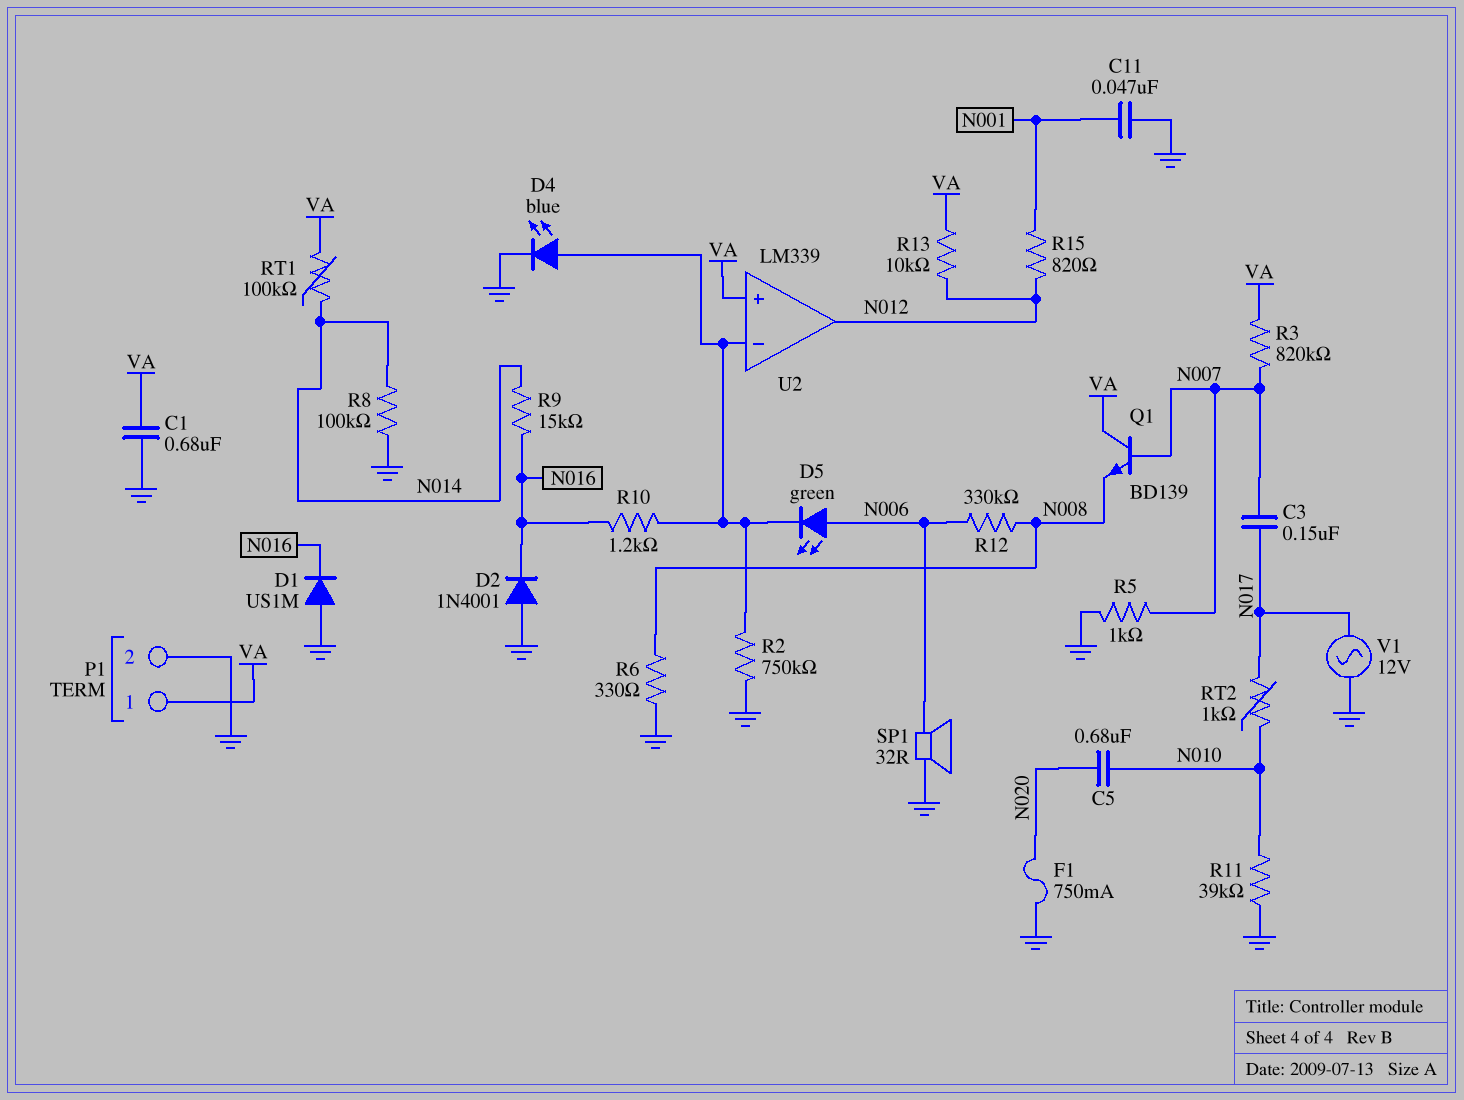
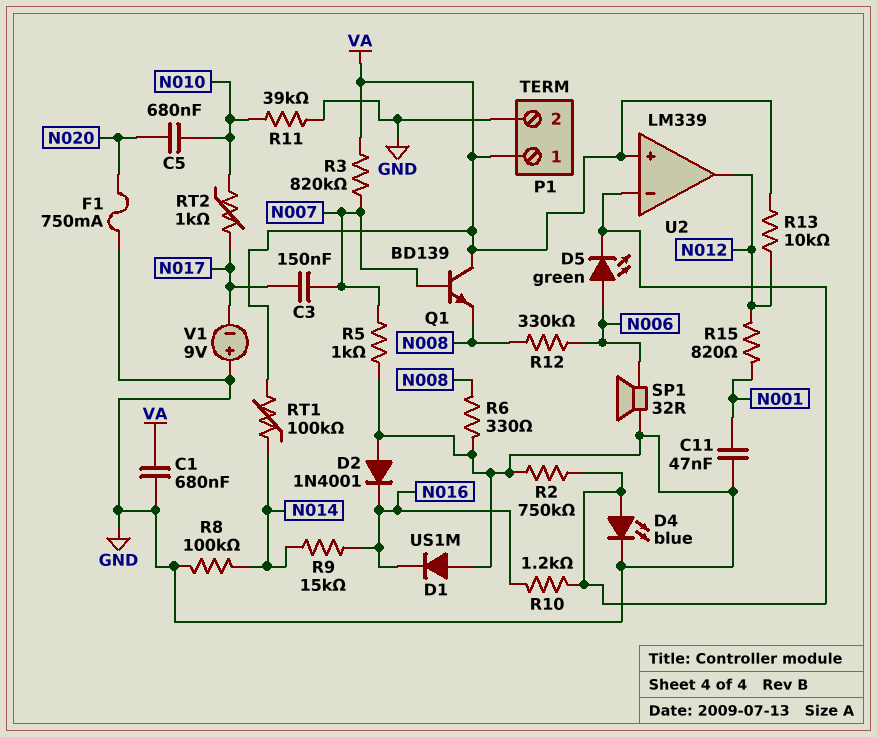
V1: AC 12V (GND, N017) -> 9V (plus GND, minus N017)

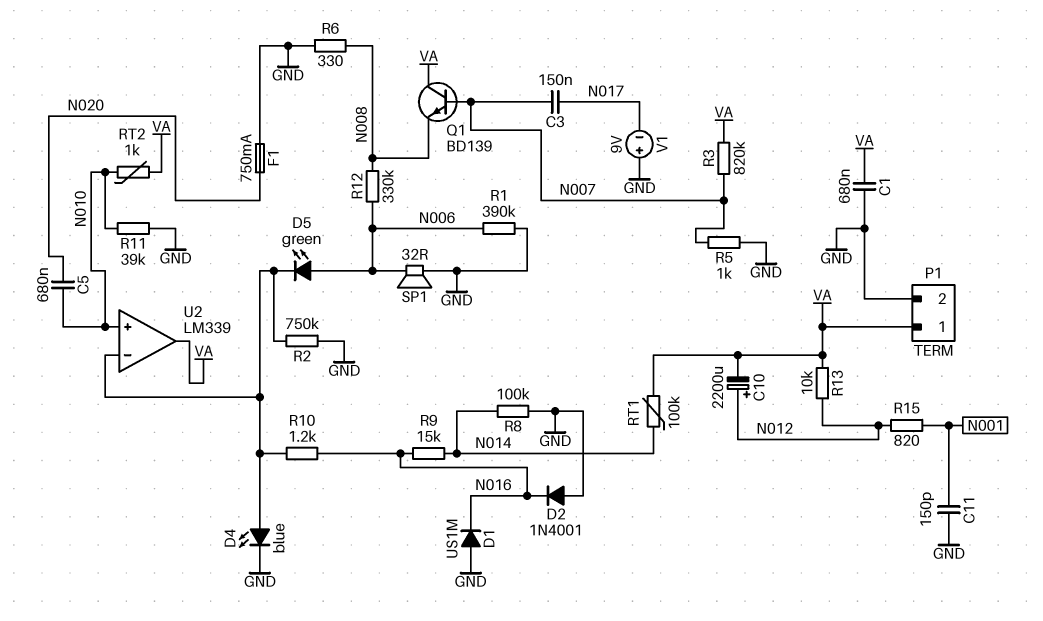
C10: none -> 2200uF (plus N012, minus VA)
C11: 47nF (GND, N001) -> 150pF (GND, N001)
R1: none -> 390k (GND, N006)
RT2: 1k (N010, N017) -> 1k (N010, VA)
U2 pin in+: VA -> N010
U2 pin out: N012 -> VA

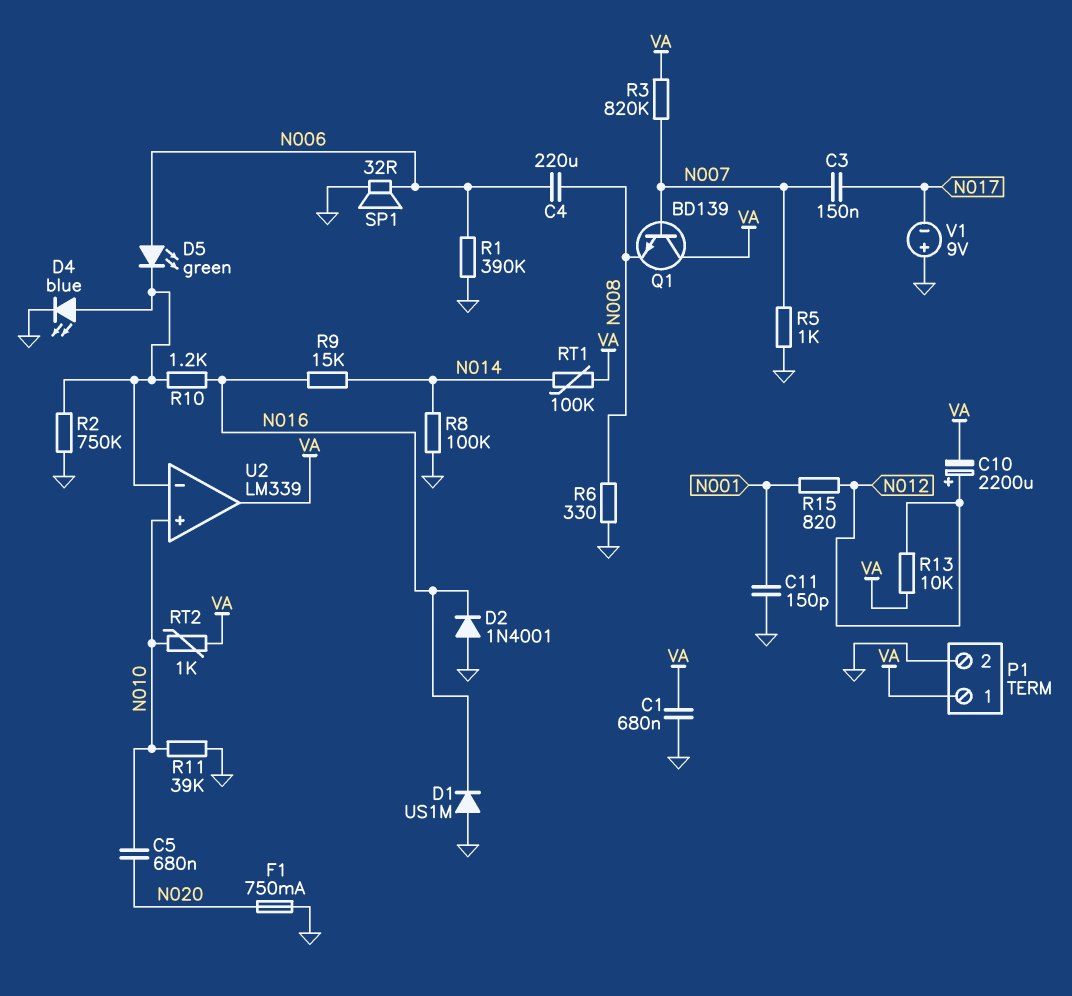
C4: none -> 220uF (N006, N008)
R12: 330k (N006, N008) -> none

